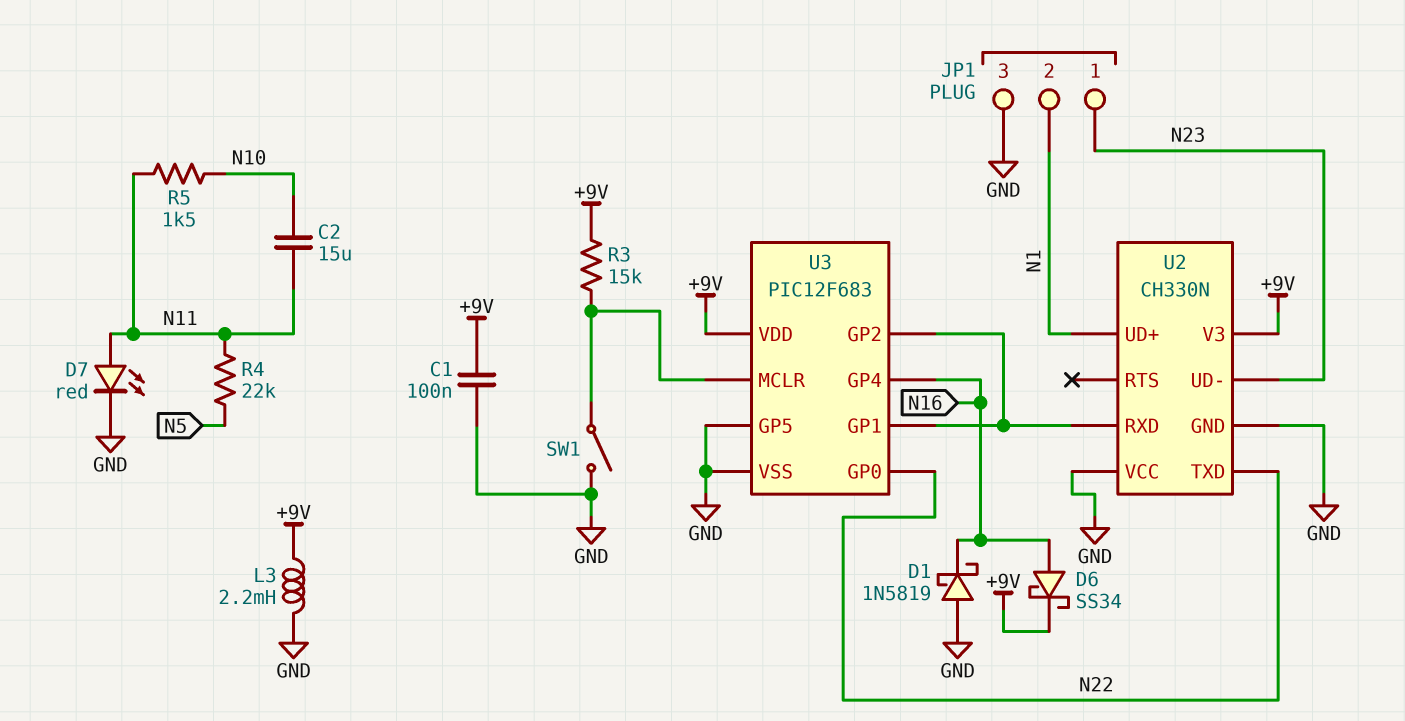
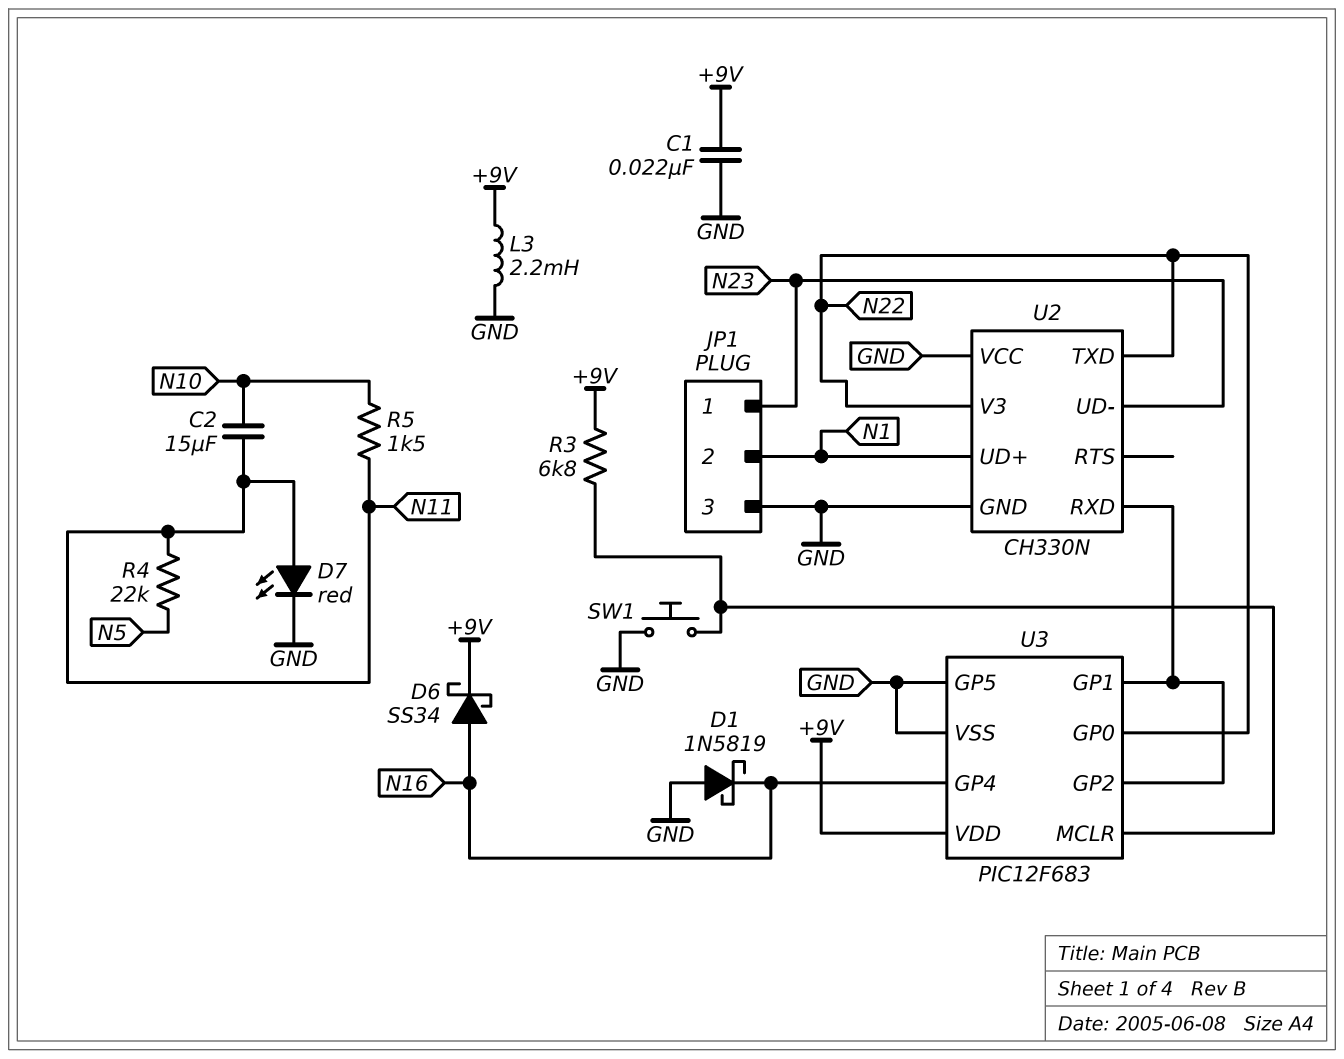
C1: 100nF (+9V, GND) -> 22nF (+9V, GND)
R3: 15k (+9V, U3/MCLR) -> 6.8k (+9V, U3/MCLR)
SW1: switch (GND, U3/MCLR) -> button (GND, U3/MCLR)
U2 pin V3: +9V -> N22

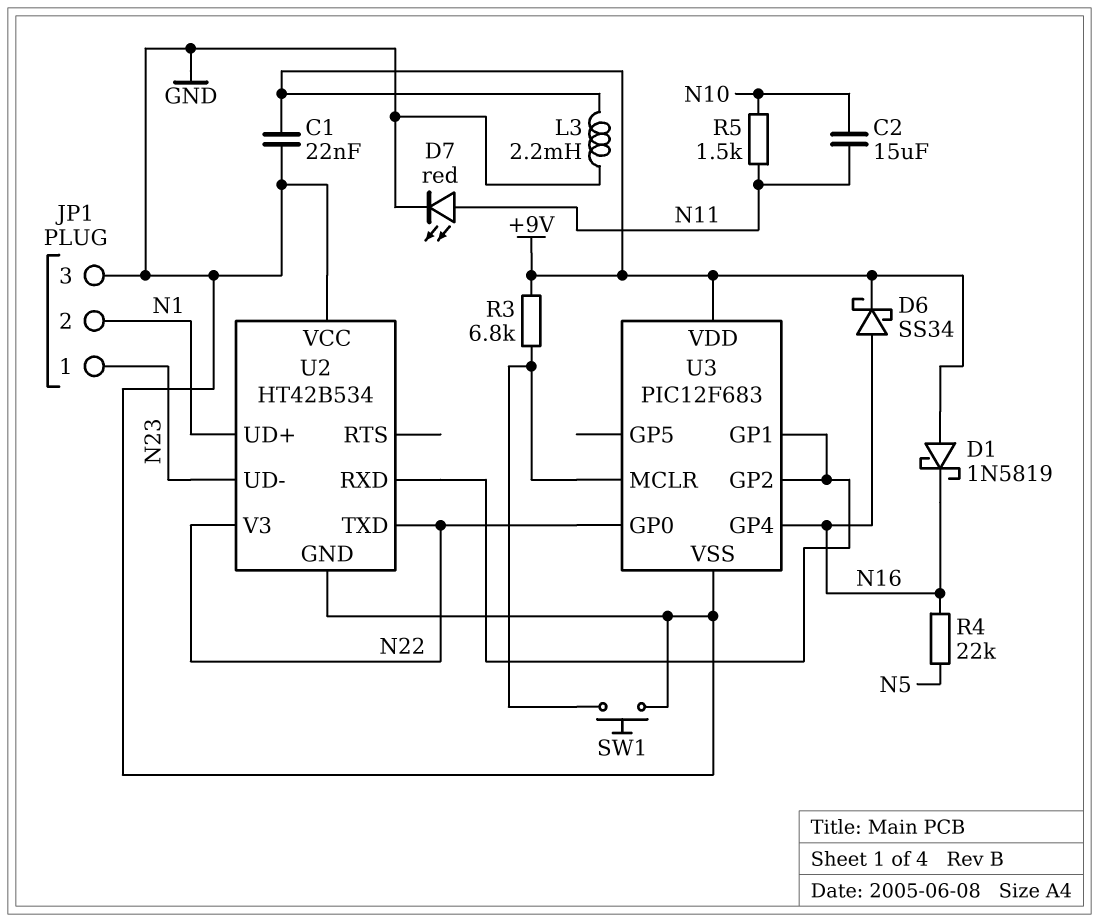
D1: schottky 1N5819 (A GND, K N16) -> schottky 1N5819 (A +9V, K N16)
R4: 22k (N5, N11) -> 22k (N5, N16)
U2: CH330N -> HT42B534
U3 pin GP5: GND -> none

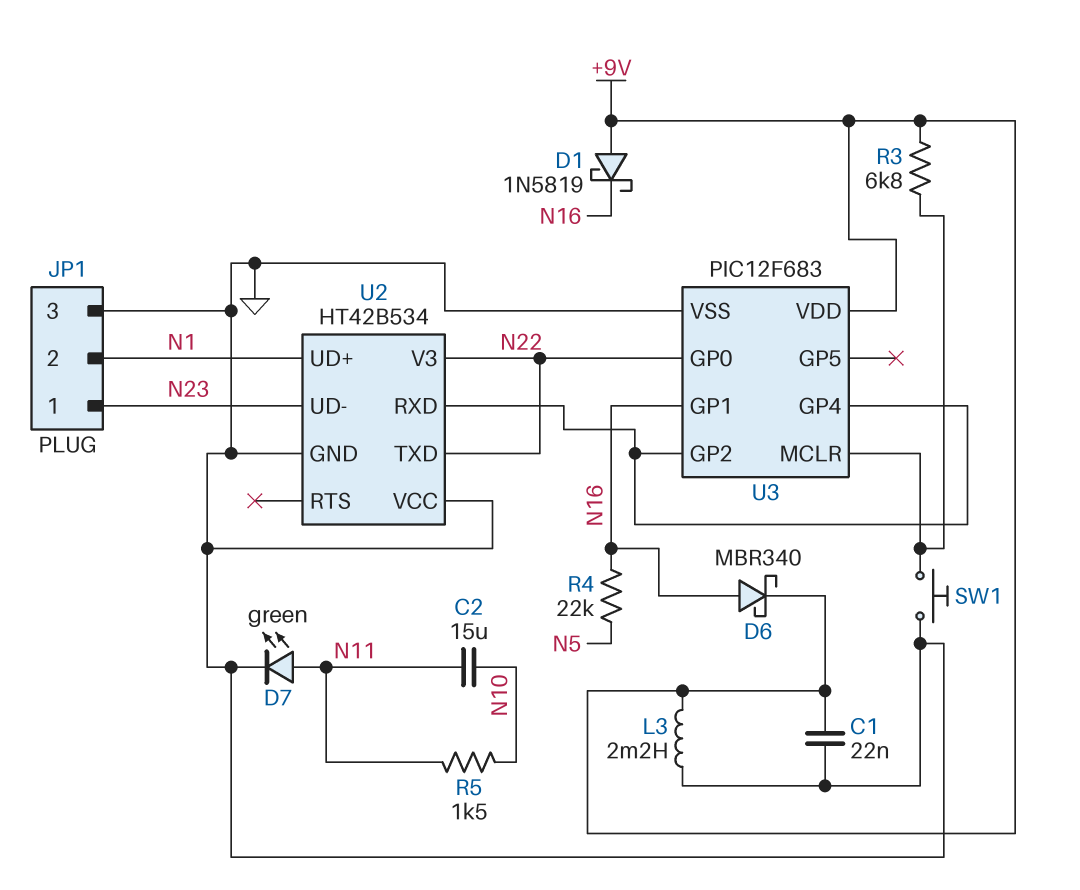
D6: schottky SS34 (A N16, K +9V) -> schottky MBR340 (A N16, K +9V)
D7: LED red (A N11, K GND) -> LED green (A N11, K GND)
U3 pin GP1: U2/RXD -> N16
U3 pin GP4: N16 -> U2/RXD

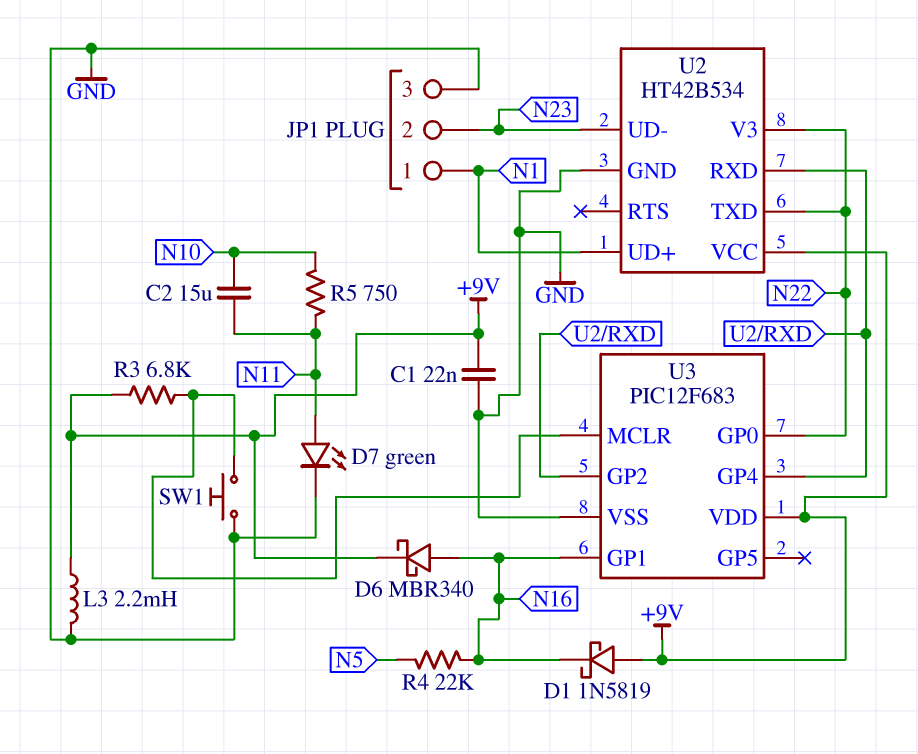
JP1 pin 1: N23 -> N1
JP1 pin 2: N1 -> N23
R5: 1.5k (N10, N11) -> 750 (N10, N11)
U2 pin VCC: GND -> +9V

